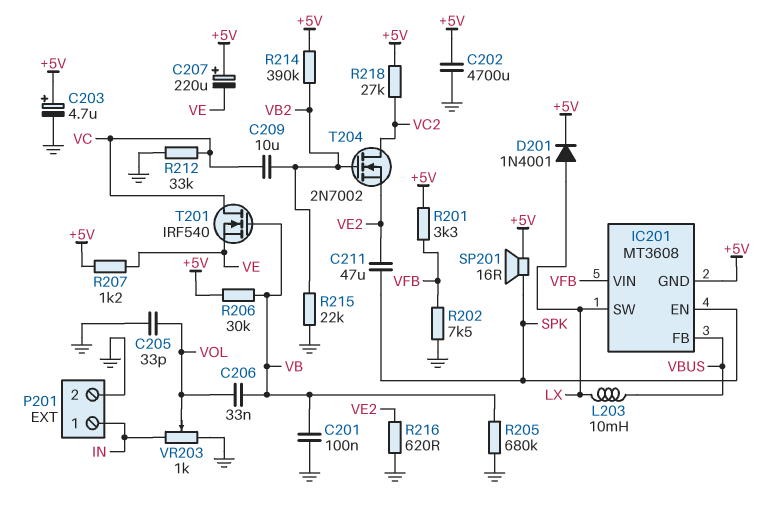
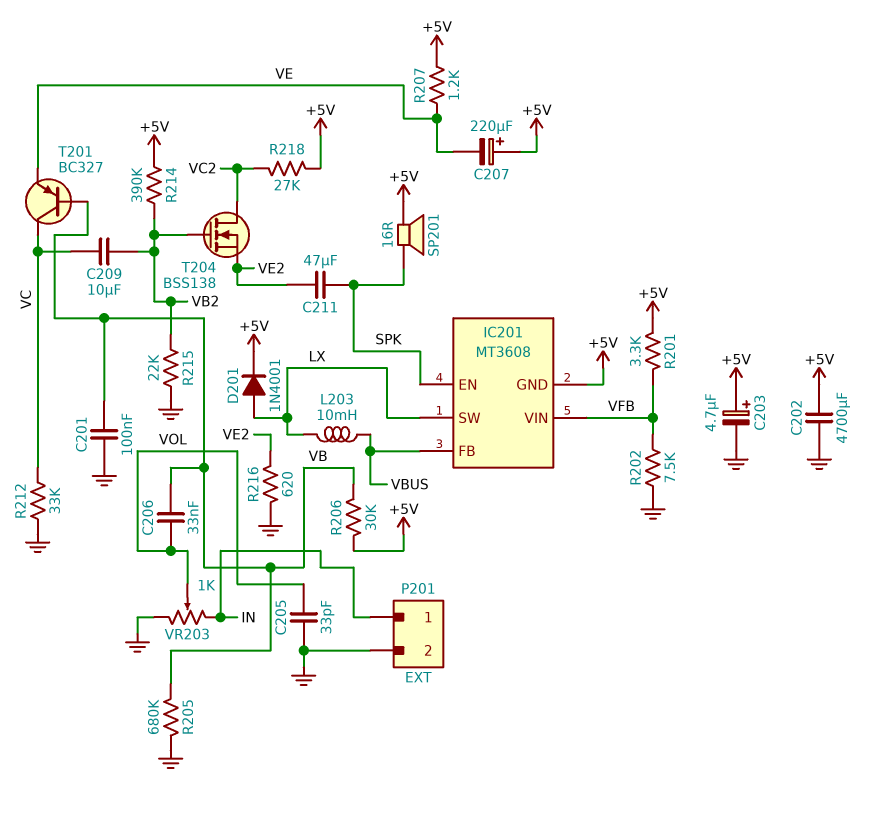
T201: NMOS IRF540 (G VB, D VC, S VE) -> PNP BC327 (B VB, C VC, E VE)
T204: NMOS 2N7002 (G VB2, D VC2, S VE2) -> NMOS BSS138 (G VB2, D VC2, S VE2)

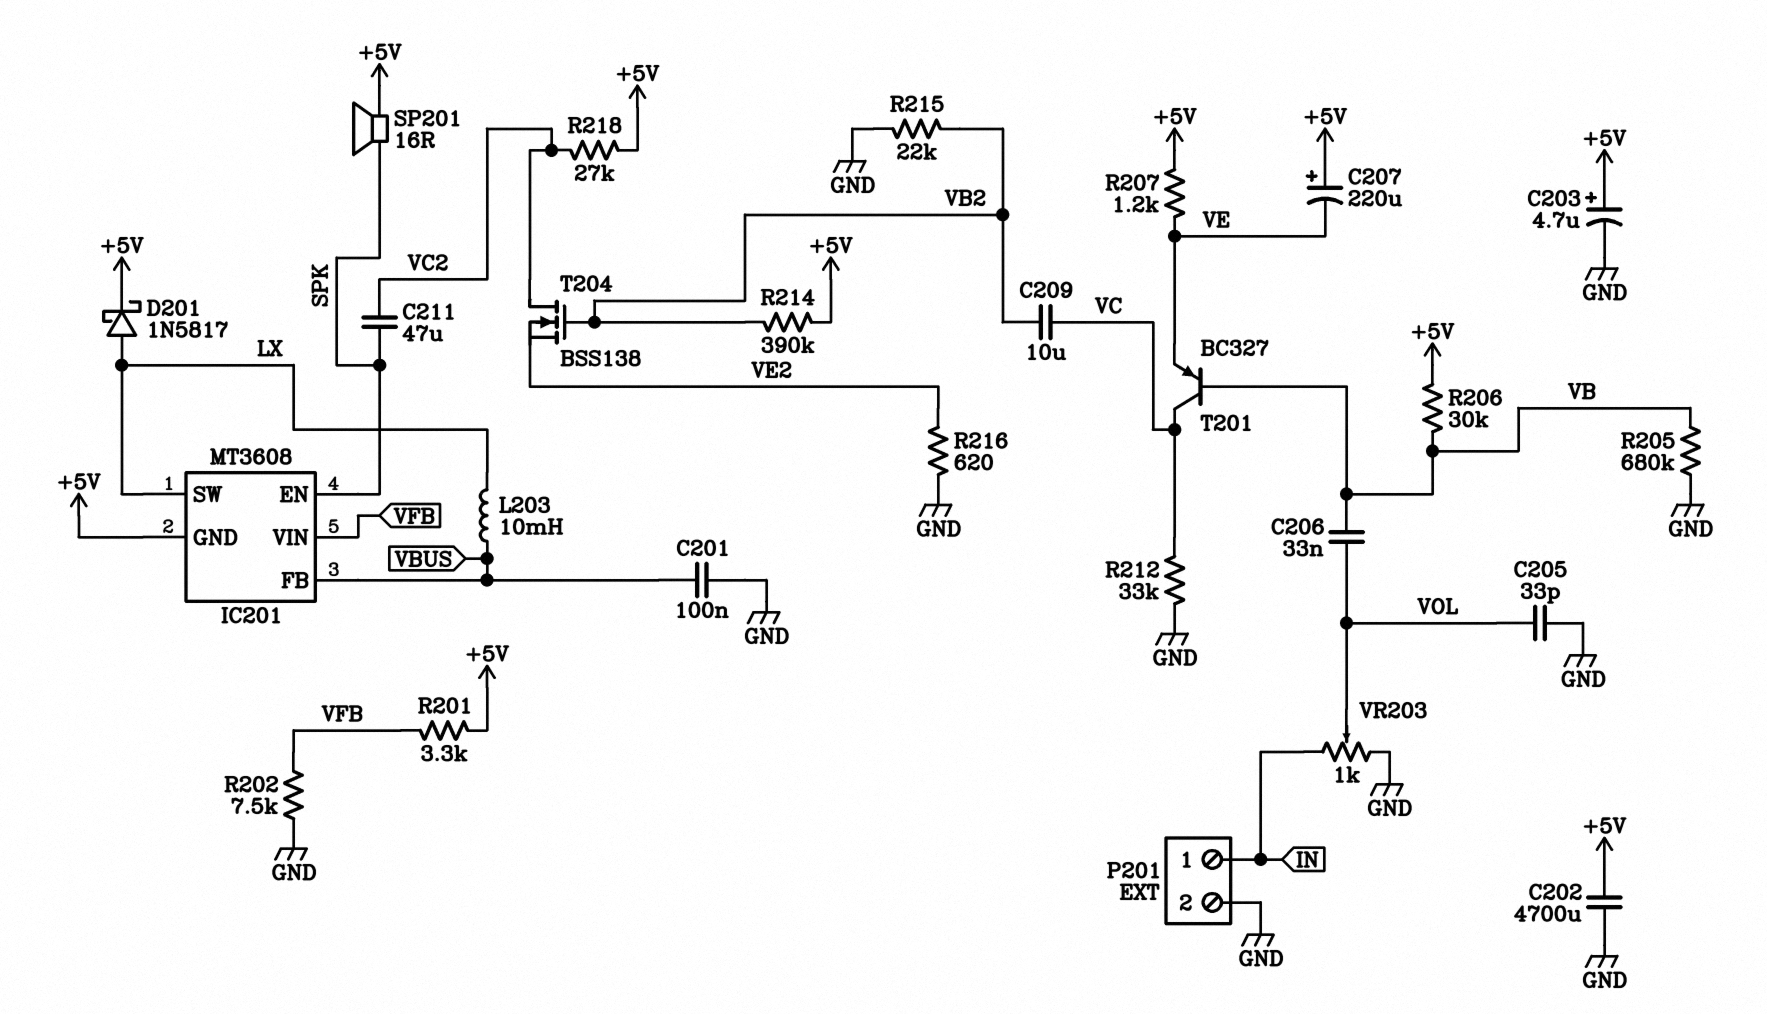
C201: 100nF (GND, VB) -> 100nF (GND, VBUS)
C211: 47uF (SPK, VE2) -> 47uF (SPK, VC2)
D201: diode 1N4001 (A LX, K +5V) -> schottky 1N5817 (A LX, K +5V)

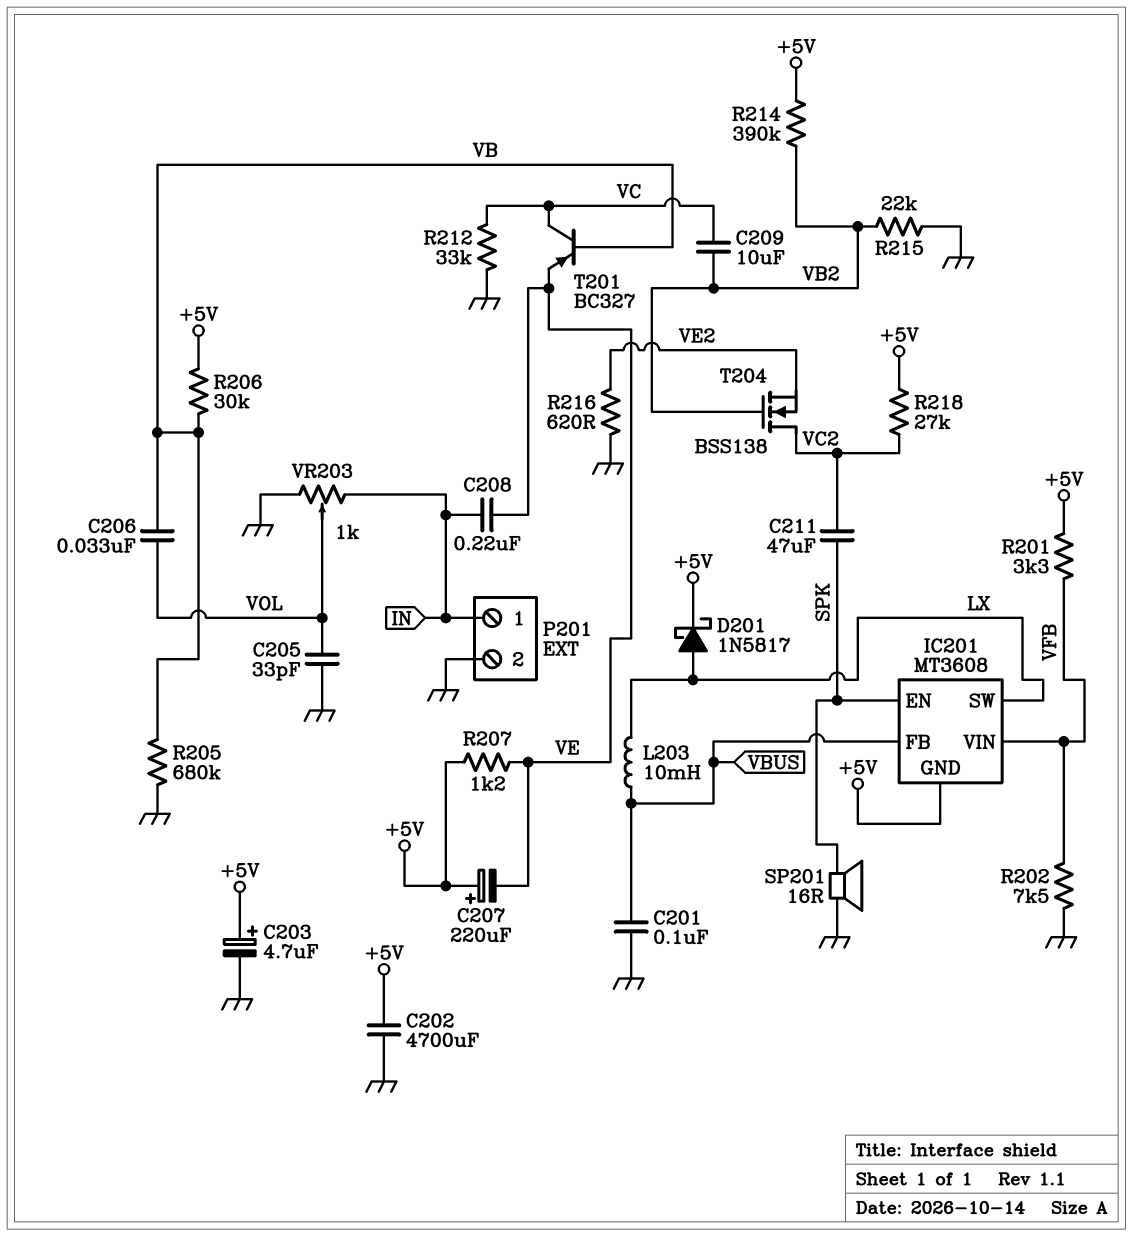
C208: none -> 220nF (IN, VE)
SP201: speaker 16R (+5V, SPK) -> speaker 16R (GND, SPK)

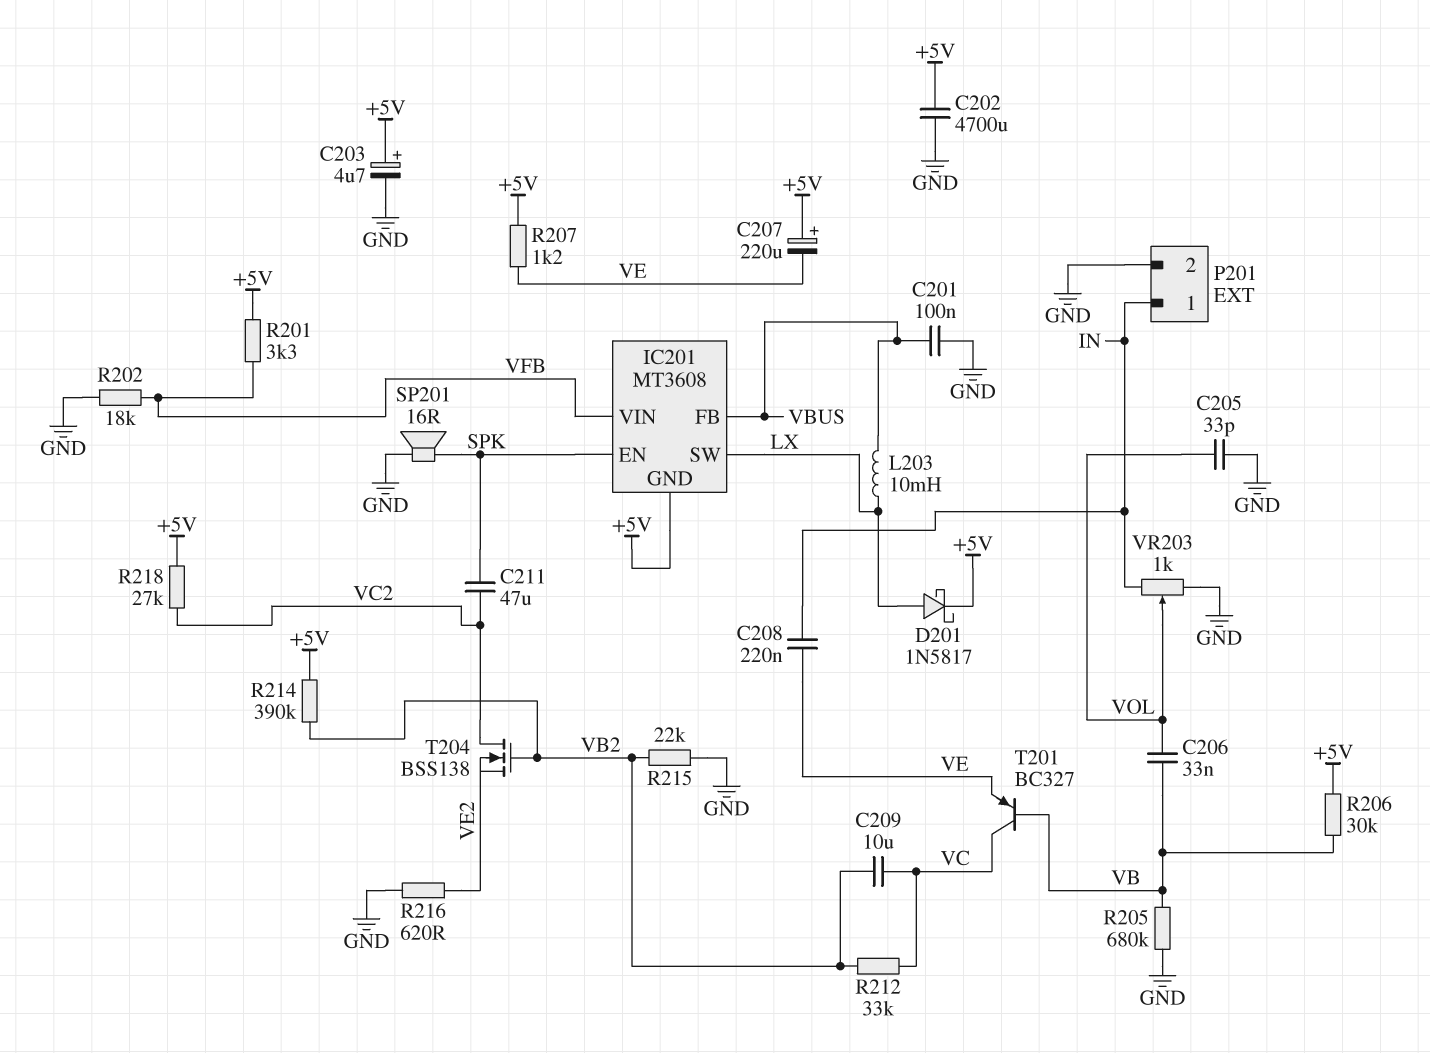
R202: 7.5k (GND, VFB) -> 18k (GND, VFB)
R212: 33k (GND, VC) -> 33k (VB2, VC)

